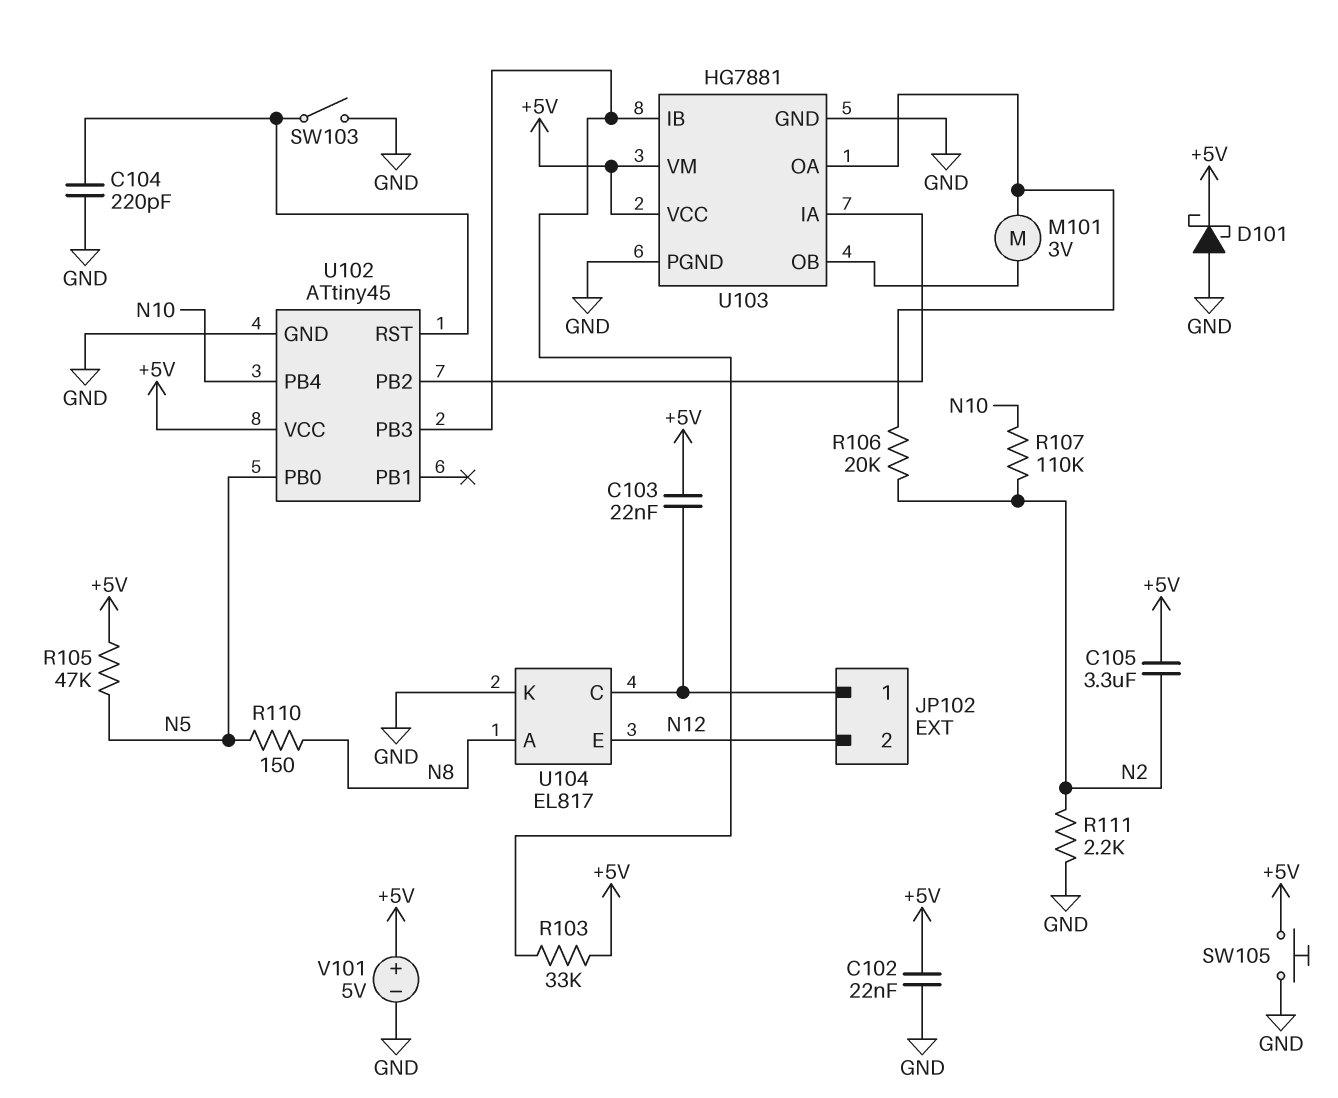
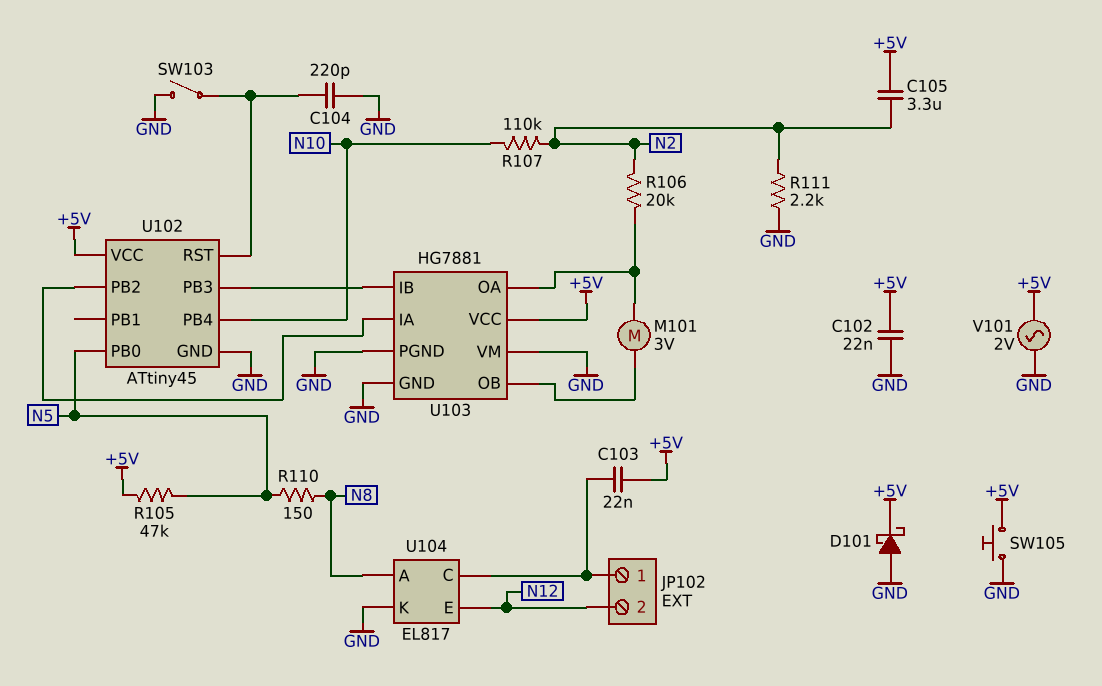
R103: 33k (+5V, U102/PB3) -> none
U103 pin VM: +5V -> GND
V101: 5V (plus +5V, minus GND) -> AC 2V (+5V, GND)

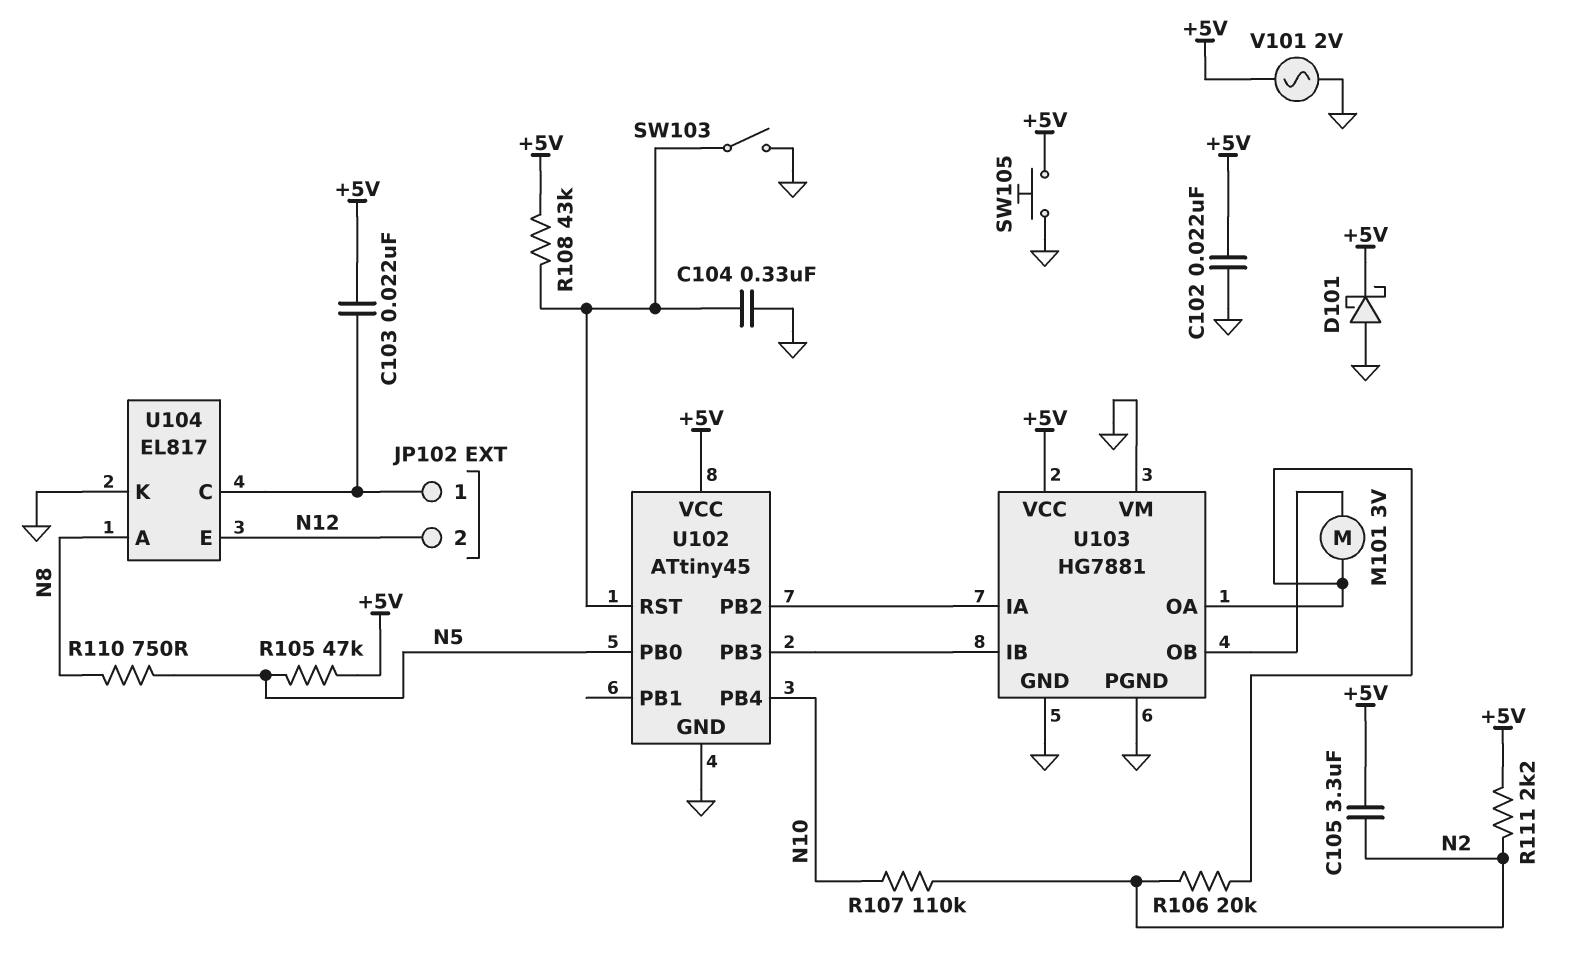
C104: 220pF (GND, U102/RST) -> 330nF (GND, U102/RST)
R108: none -> 43k (+5V, U102/RST)
R110: 150 (N5, N8) -> 750 (N5, N8)
R111: 2.2k (GND, N2) -> 2.2k (+5V, N2)

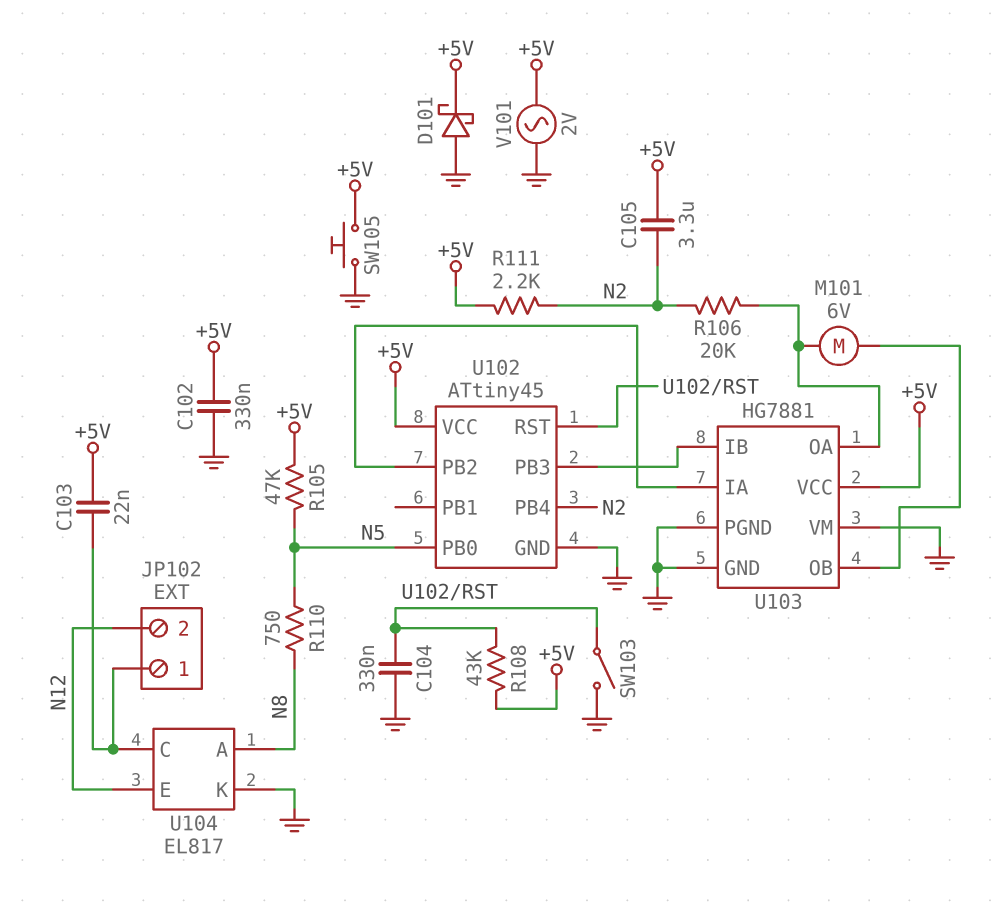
C102: 22nF (+5V, GND) -> 330nF (+5V, GND)
M101: motor 3V (U103/OA, U103/OB) -> motor 6V (U103/OA, U103/OB)
R107: 110k (N2, N10) -> none
U102 pin PB4: N10 -> N2

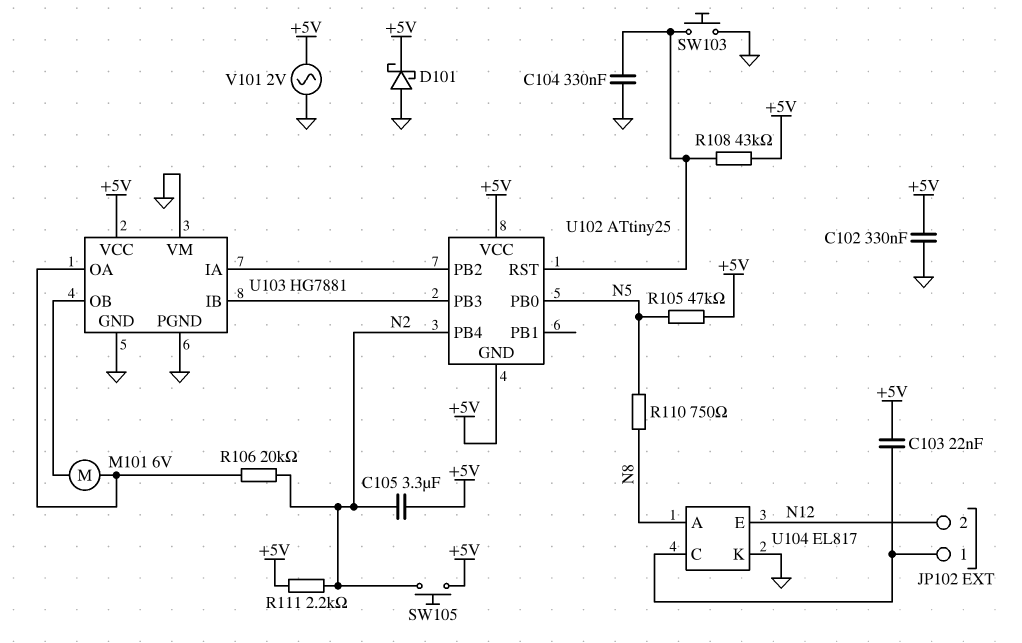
SW103: switch (GND, U102/RST) -> button (GND, U102/RST)
SW105: button (+5V, GND) -> button (+5V, N2)
U102: ATtiny45 -> ATtiny25
U102 pin GND: GND -> +5V

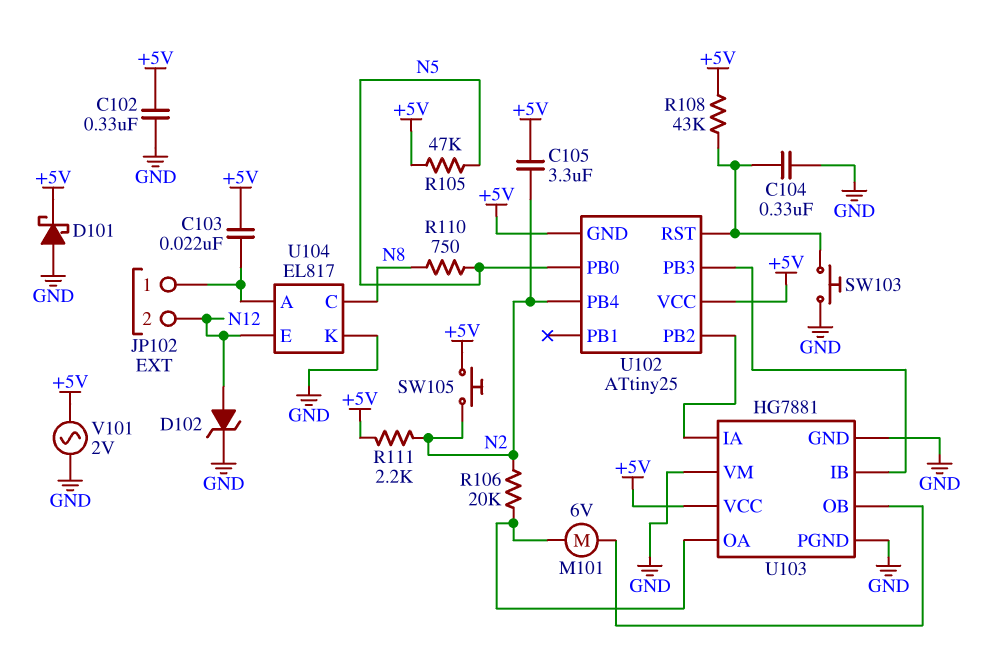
D102: none -> zener (A N12, K GND)
U104 pin A: N8 -> JP102/1
U104 pin C: JP102/1 -> N8

